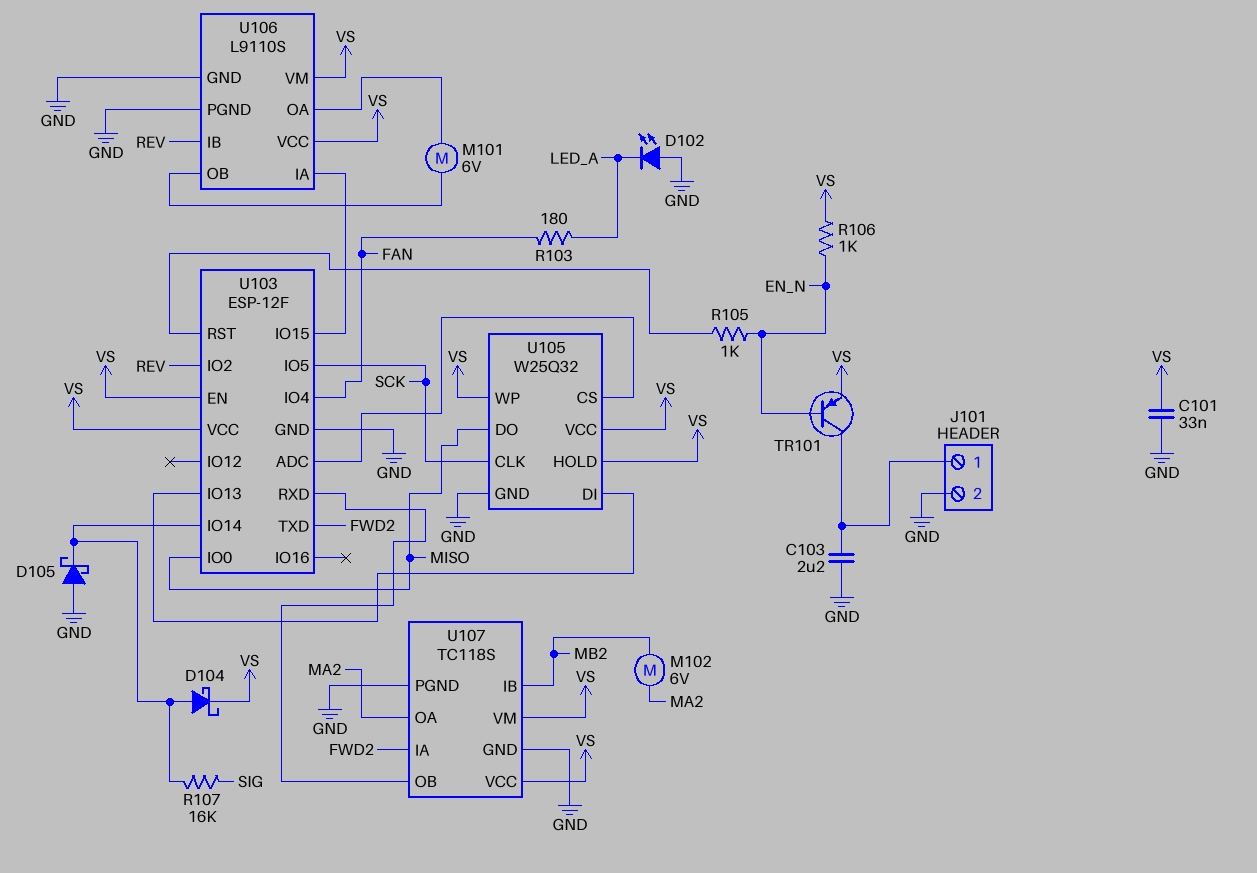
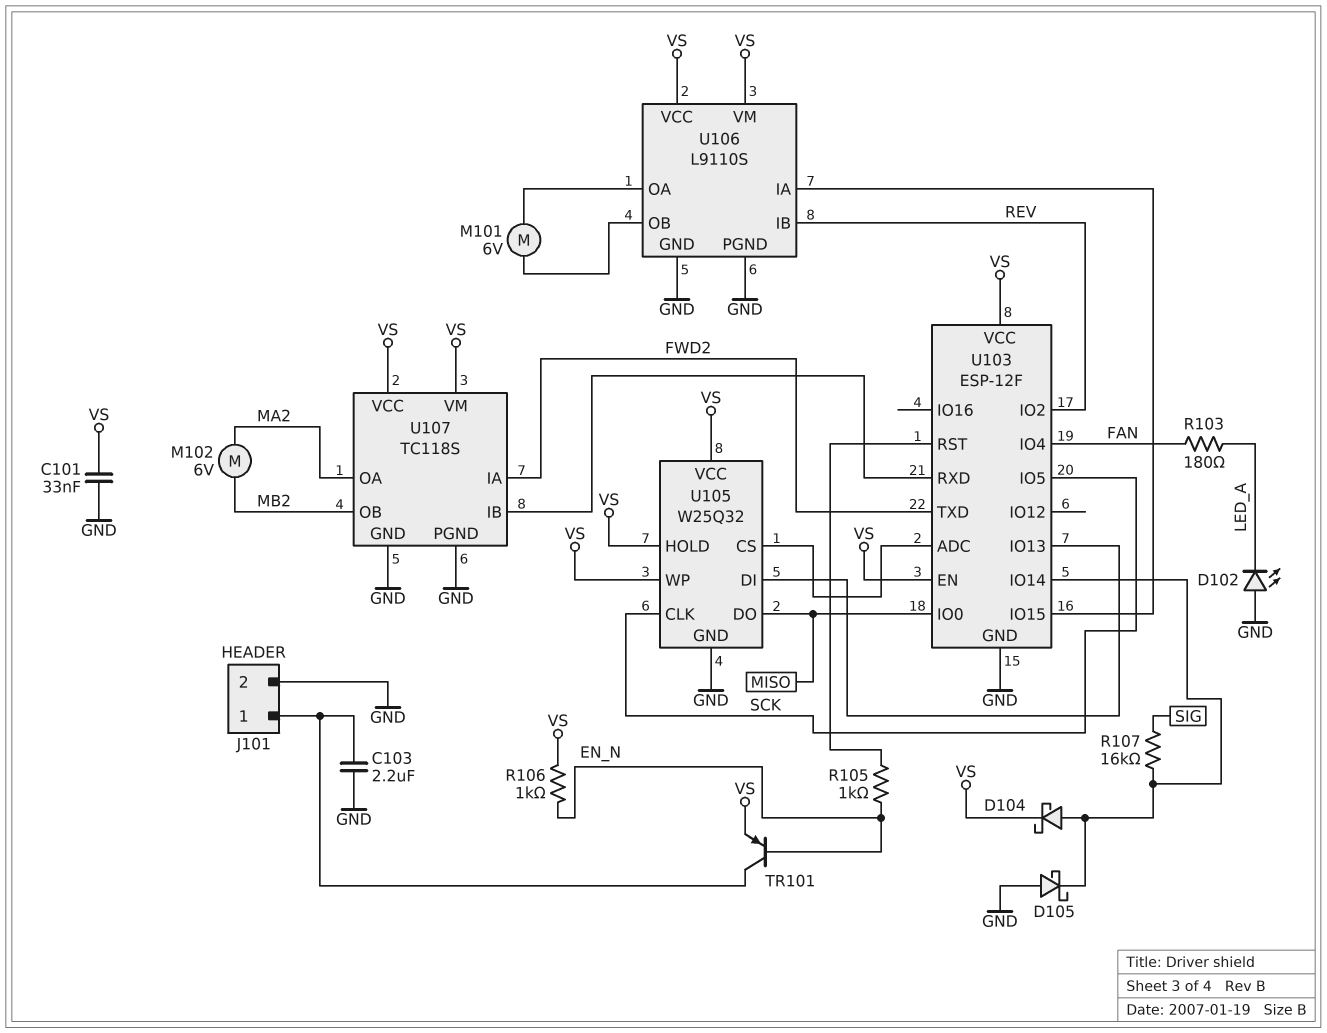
U107 pin IB: MB2 -> U103/RXD
U107 pin OB: U103/RXD -> MB2

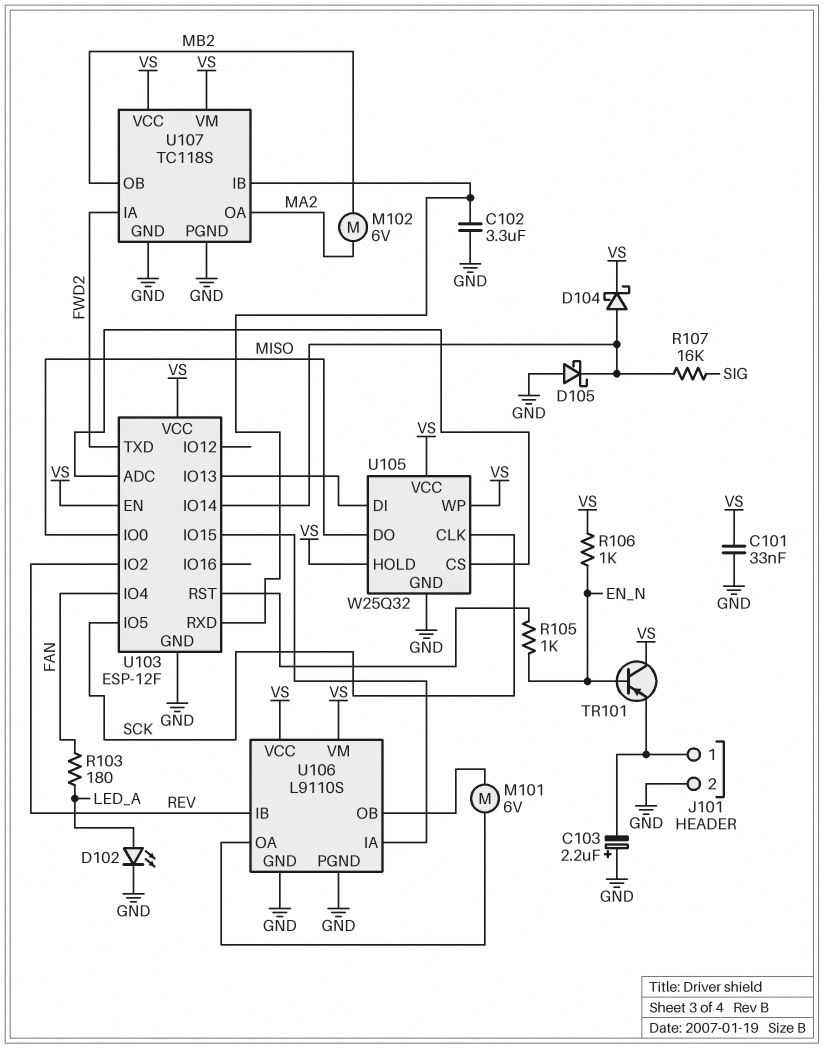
C102: none -> 3.3uF (GND, U103/RXD)
C103: 2.2uF (GND, J101/1) -> 2.2uF (plus GND, minus J101/1)
D102: LED (A GND, K LED_A) -> LED (A LED_A, K GND)
TR101: PNP (B EN_N, C J101/1, E VS) -> PNP (B EN_N, C VS, E J101/1)

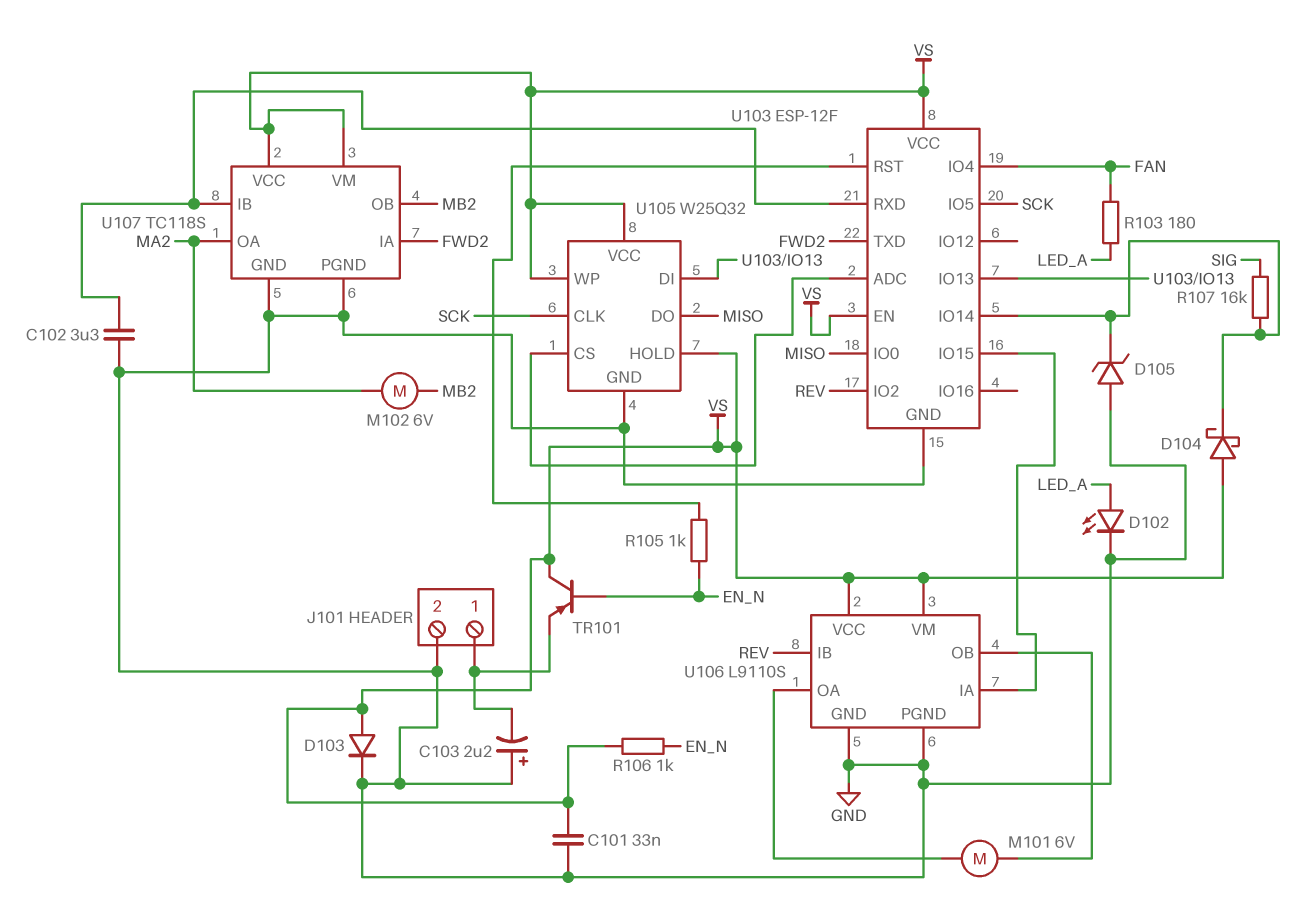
D103: none -> diode (A VS, K GND)
D104: schottky (A U103/IO14, K VS) -> schottky (A VS, K U103/IO14)
D105: schottky (A GND, K U103/IO14) -> zener (A GND, K U103/IO14)

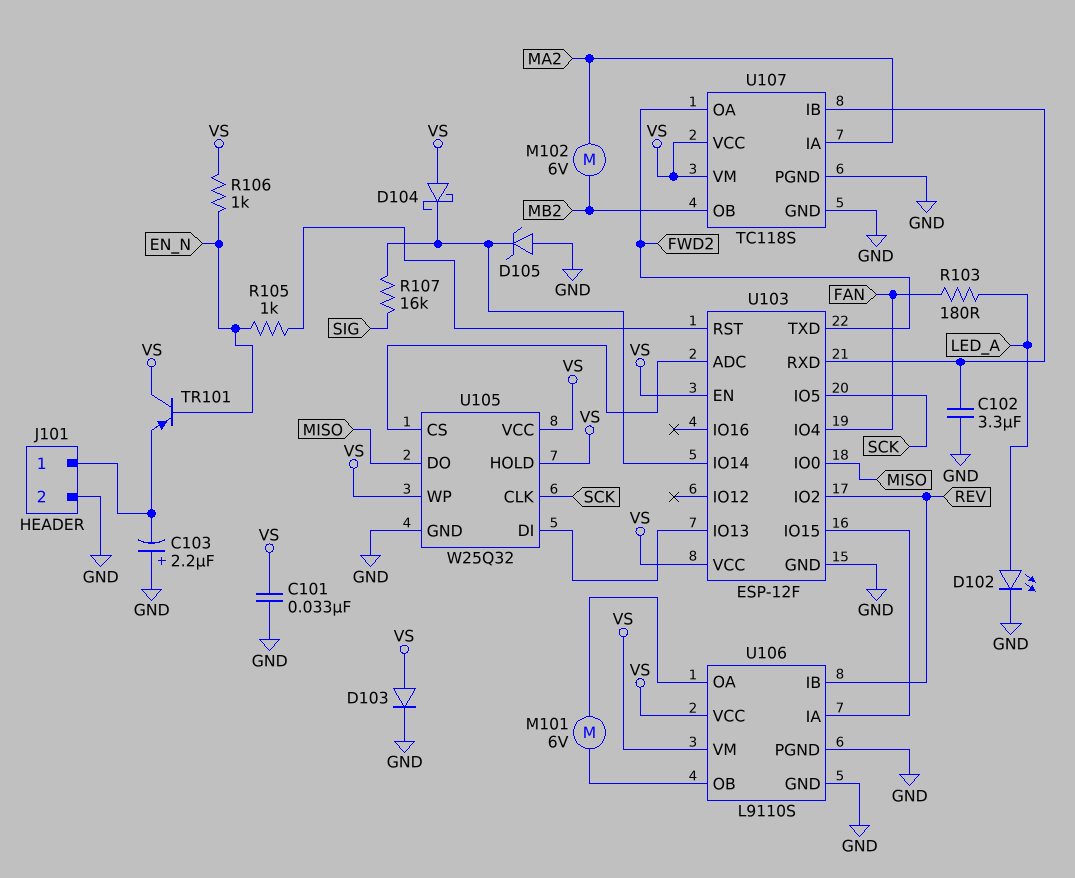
U107 pin IA: FWD2 -> MA2
U107 pin OA: MA2 -> FWD2

